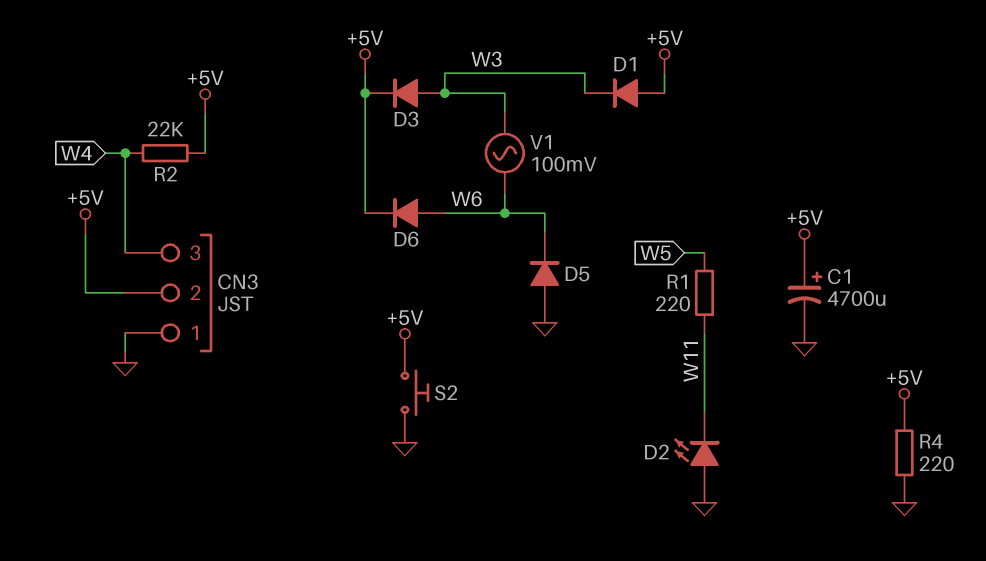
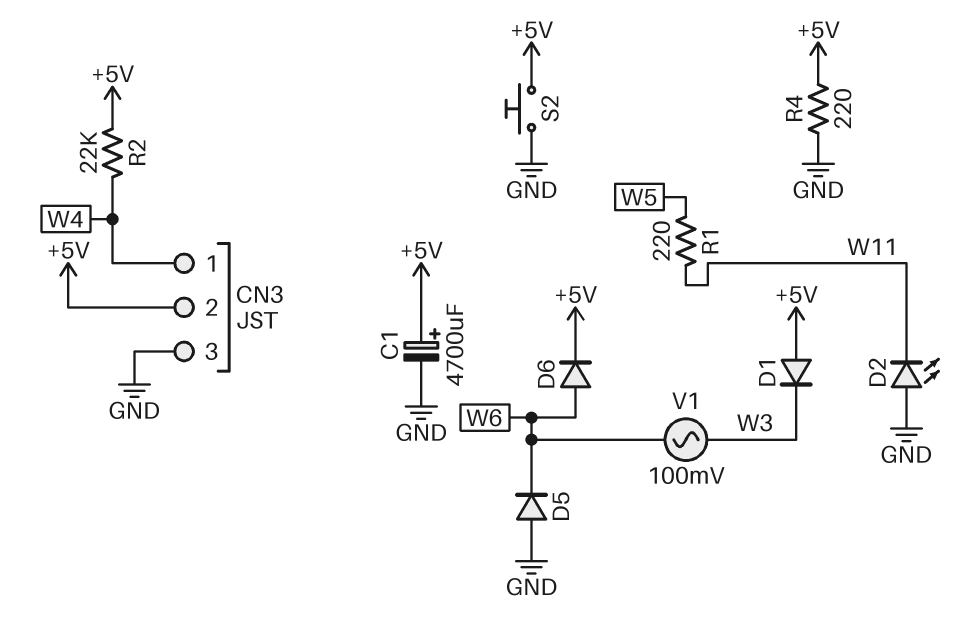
CN3 pin 1: GND -> W4
CN3 pin 3: W4 -> GND
D3: diode (A W3, K +5V) -> none

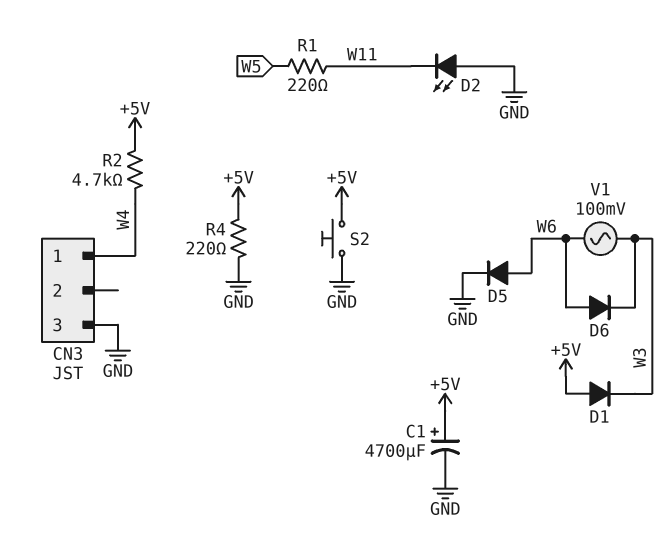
CN3 pin 2: +5V -> none
D5: diode (A GND, K W6) -> diode (A W6, K GND)
D6: diode (A W6, K +5V) -> diode (A W6, K W3)
R2: 22k (+5V, W4) -> 4.7k (+5V, W4)

